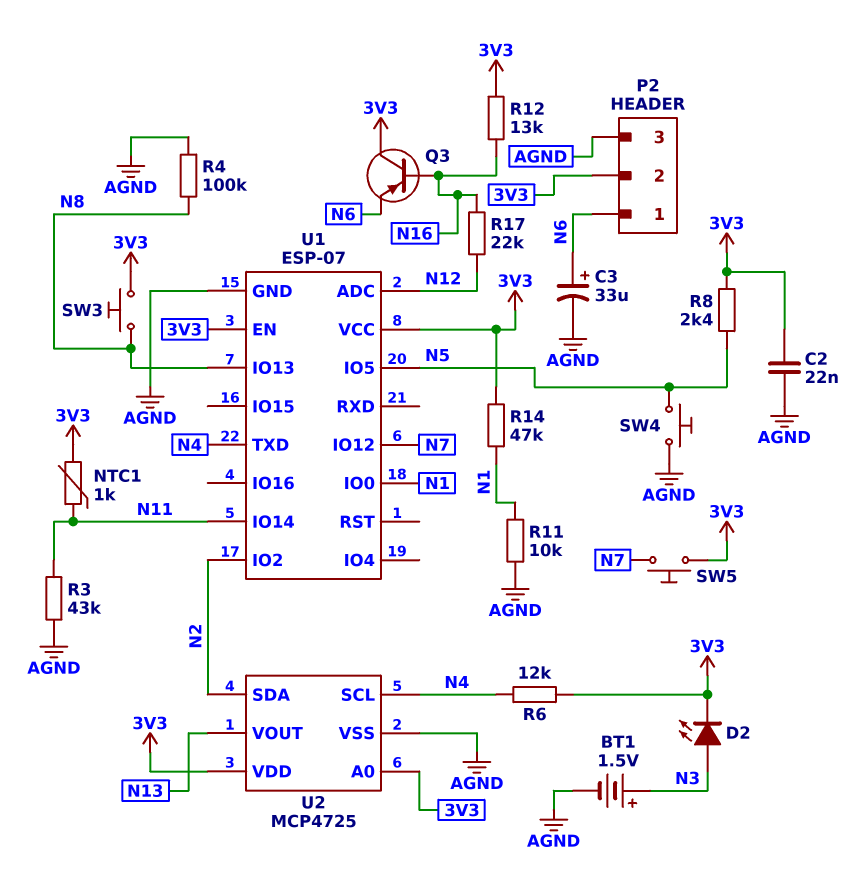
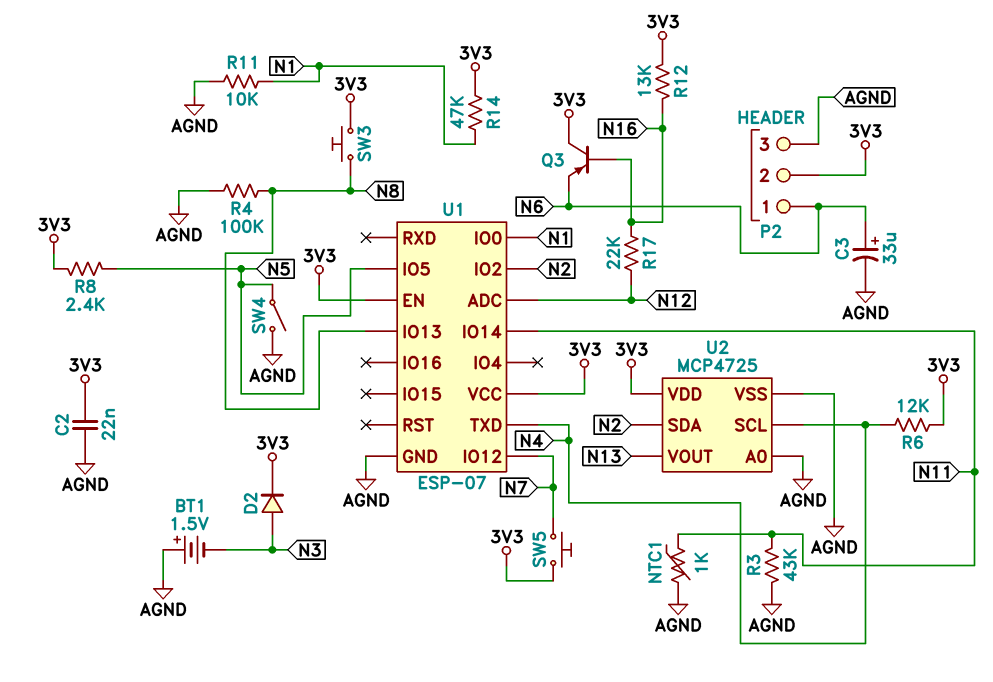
BT1: 1.5V (plus N3, minus AGND) -> 1.5V (plus AGND, minus N3)
D2: LED (A N3, K 3V3) -> diode (A N3, K 3V3)
NTC1: 1k (3V3, N11) -> 1k (AGND, N11)
SW4: button (AGND, N5) -> switch (AGND, N5)
U2 pin A0: 3V3 -> AGND

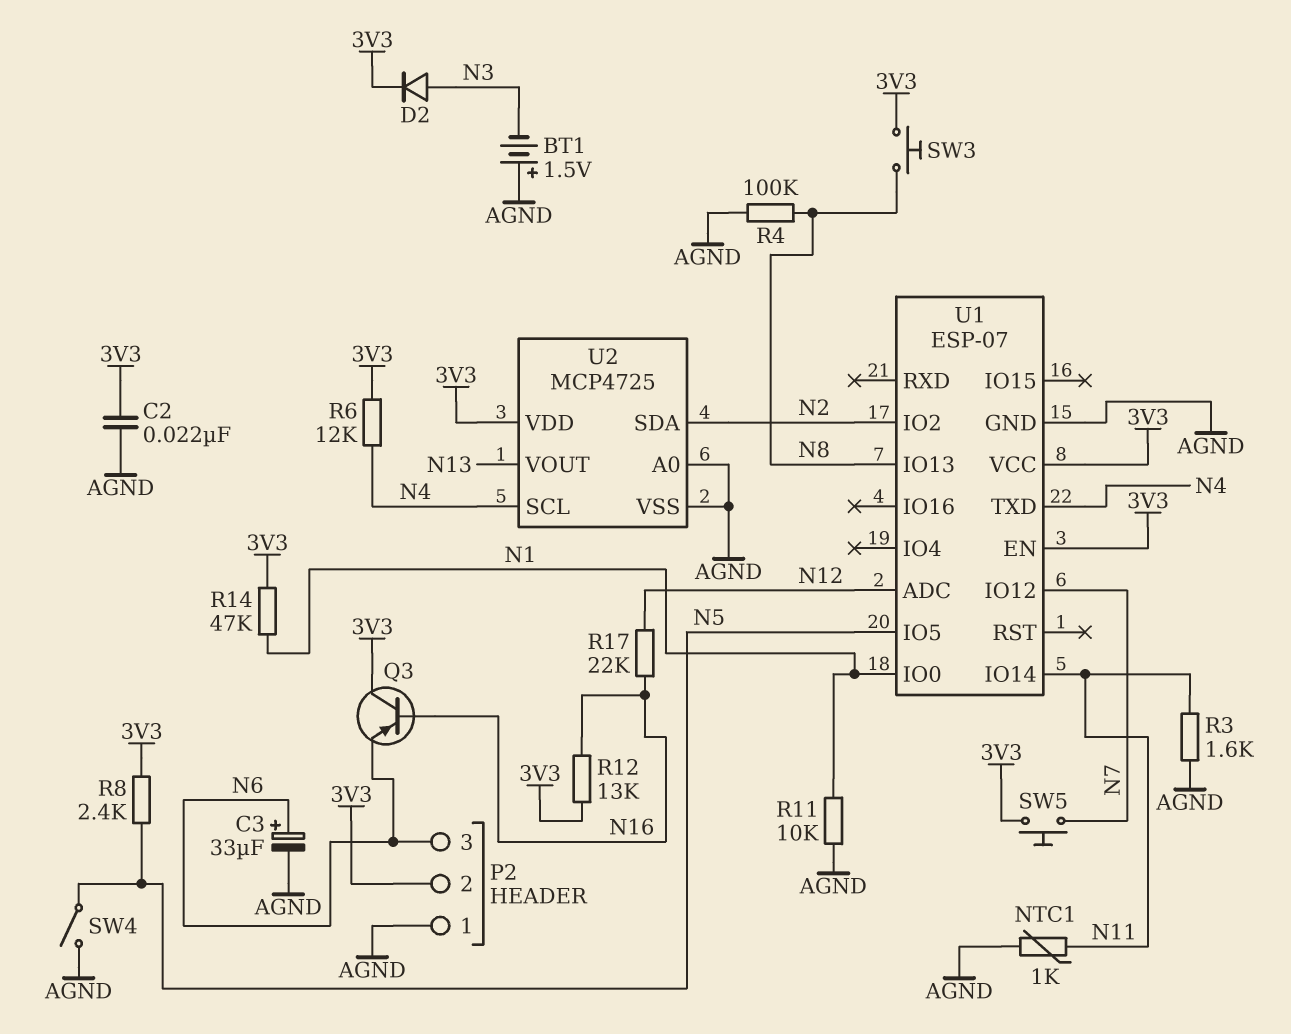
P2 pin 1: N6 -> AGND
P2 pin 3: AGND -> N6
R3: 43k (AGND, N11) -> 1.6k (AGND, N11)

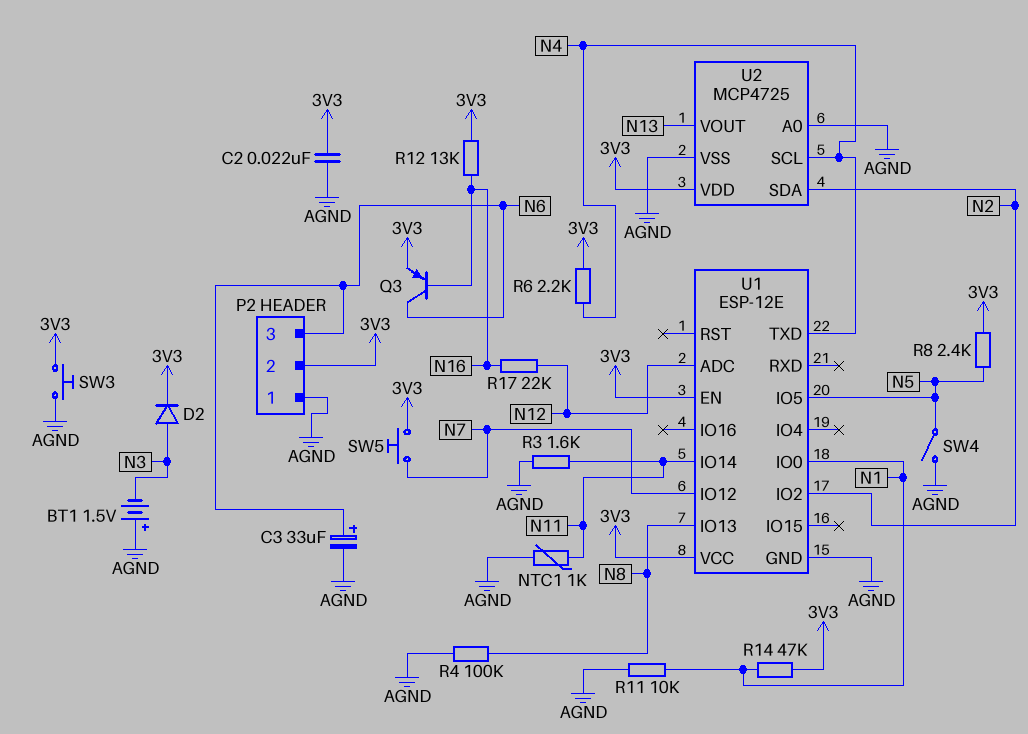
Q3: PNP (B N16, C 3V3, E N6) -> PNP (B N16, C N6, E 3V3)
R6: 12k (3V3, N4) -> 2.2k (3V3, N4)
SW3: button (3V3, N8) -> button (3V3, AGND)
U1: ESP-07 -> ESP-12E

